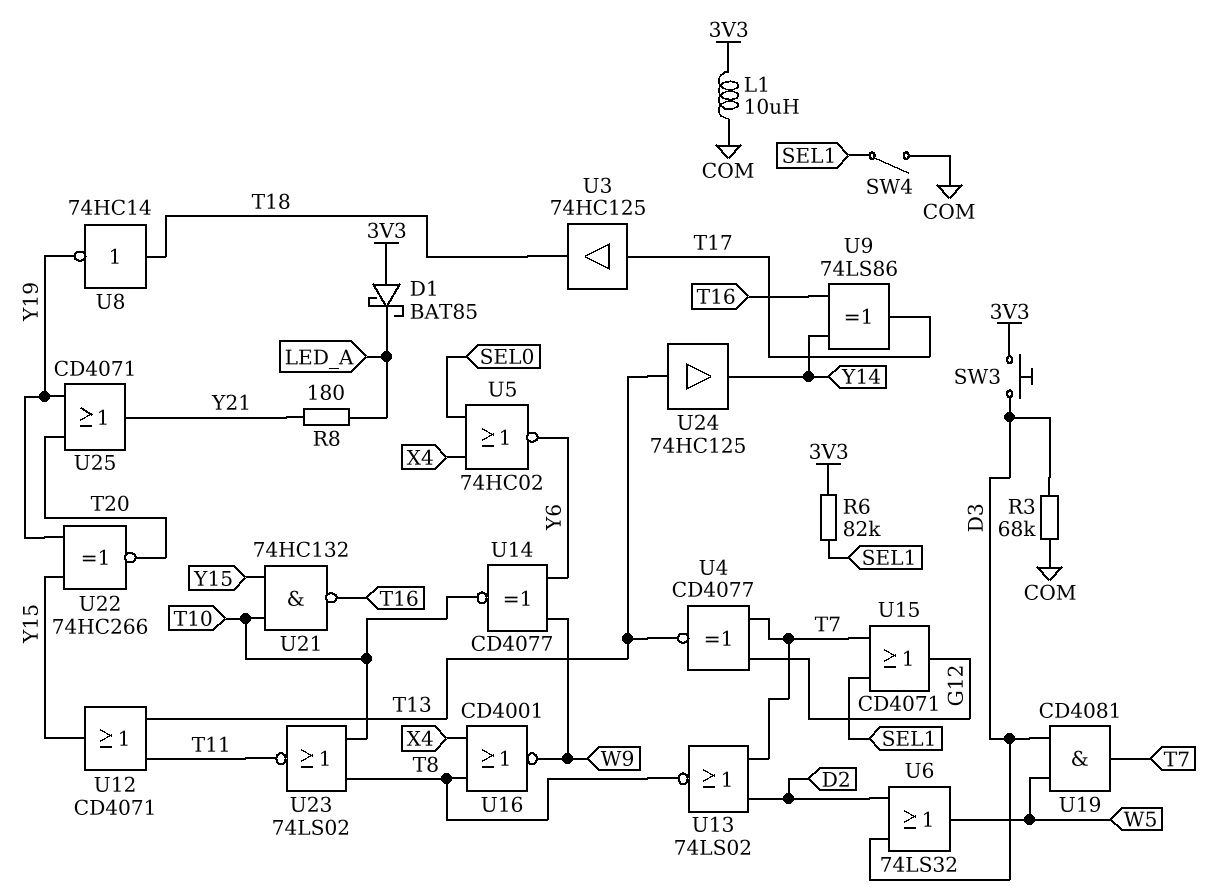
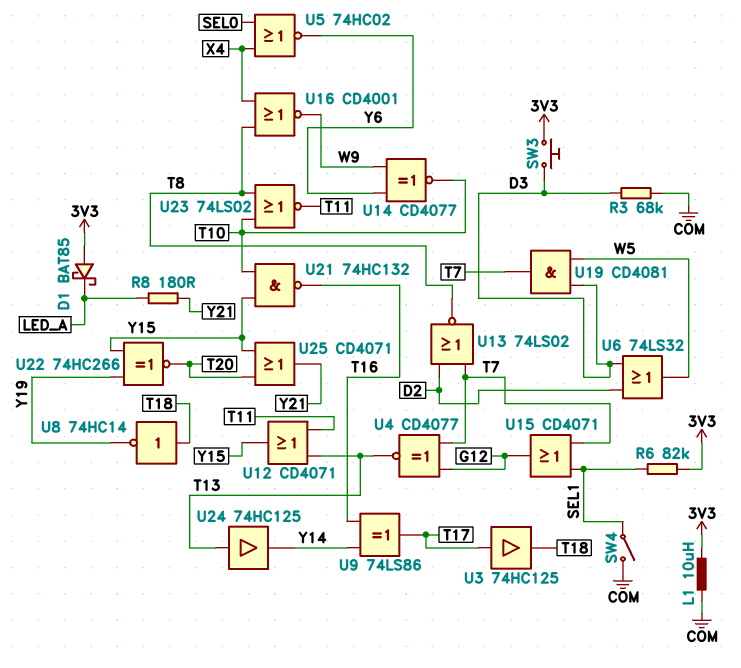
U25: OR CD4071 (in T20, in Y19, out Y21) -> OR CD4071 (in T20, in Y15, out Y21)

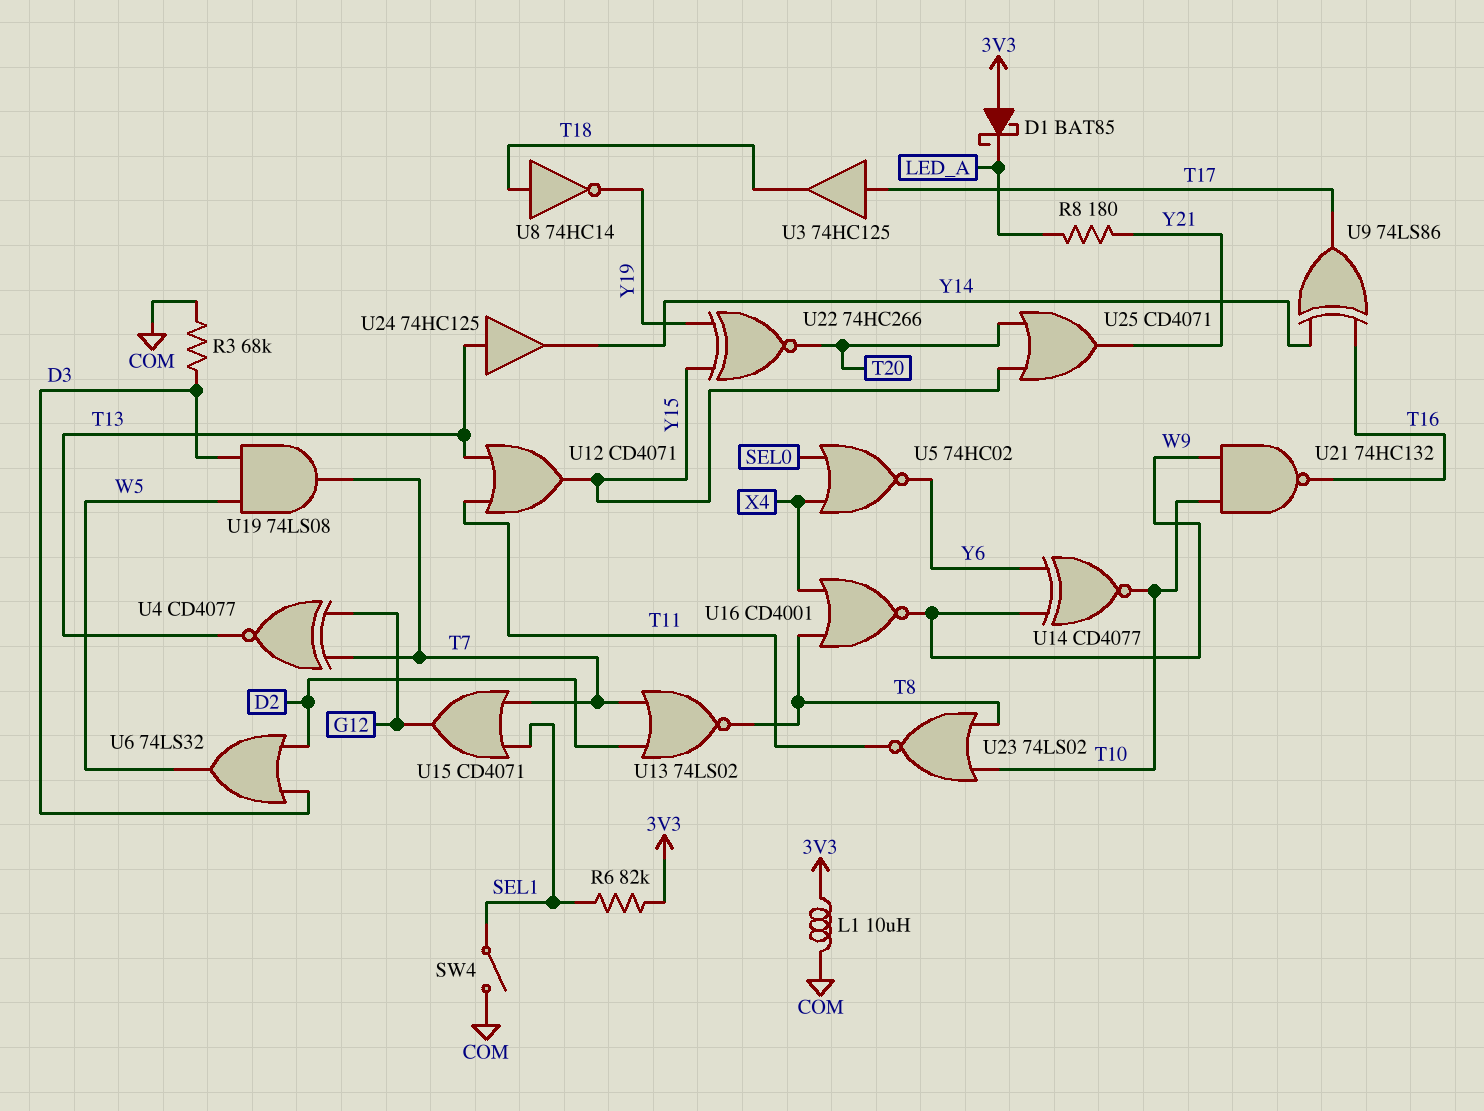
SW3: button (3V3, D3) -> none
U19: AND CD4081 (in D3, in W5, out T7) -> AND 74LS08 (in D3, in W5, out T7)
U21: NAND 74HC132 (in T10, in Y15, out T16) -> NAND 74HC132 (in T10, in W9, out T16)

